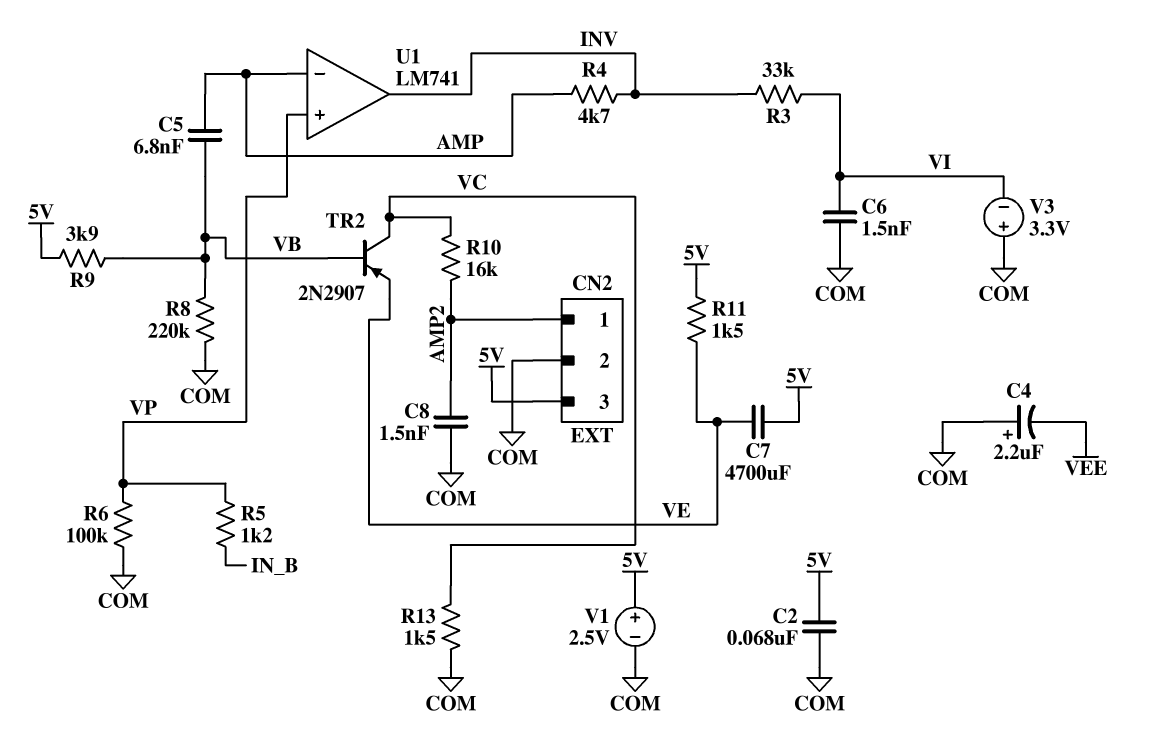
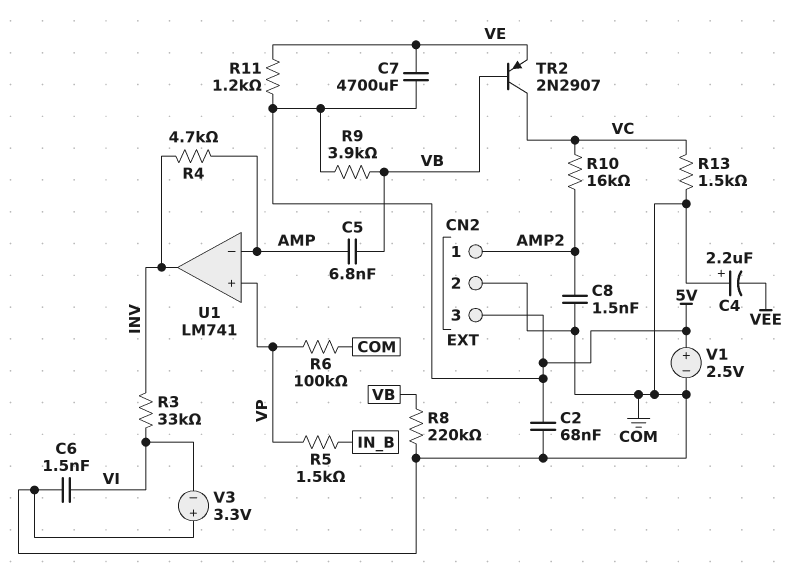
R5: 1.2k (IN_B, VP) -> 1.5k (IN_B, VP)
R11: 1.5k (5V, VE) -> 1.2k (5V, VE)

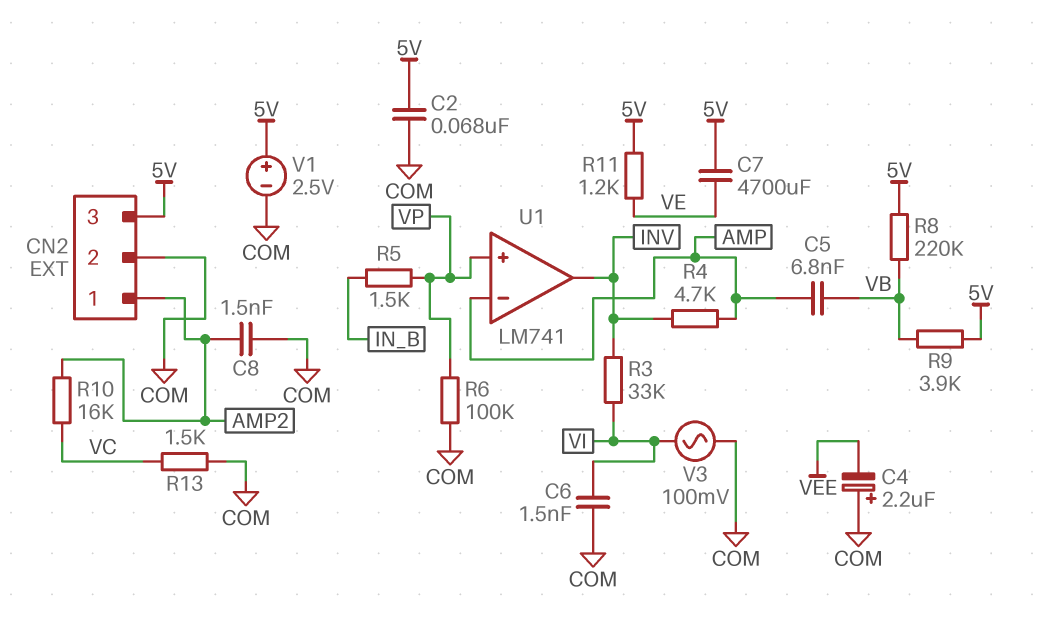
R8: 220k (COM, VB) -> 220k (5V, VB)
TR2: PNP 2N2907 (B VB, C VC, E VE) -> none
V3: 3.3V (plus COM, minus VI) -> AC 100mV (COM, VI)

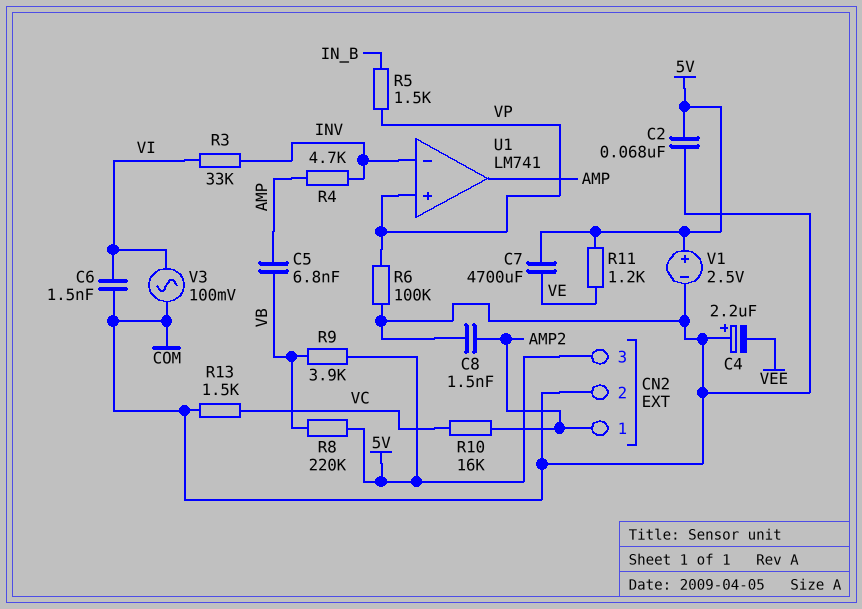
U1 pin in-: AMP -> INV
U1 pin out: INV -> AMP

